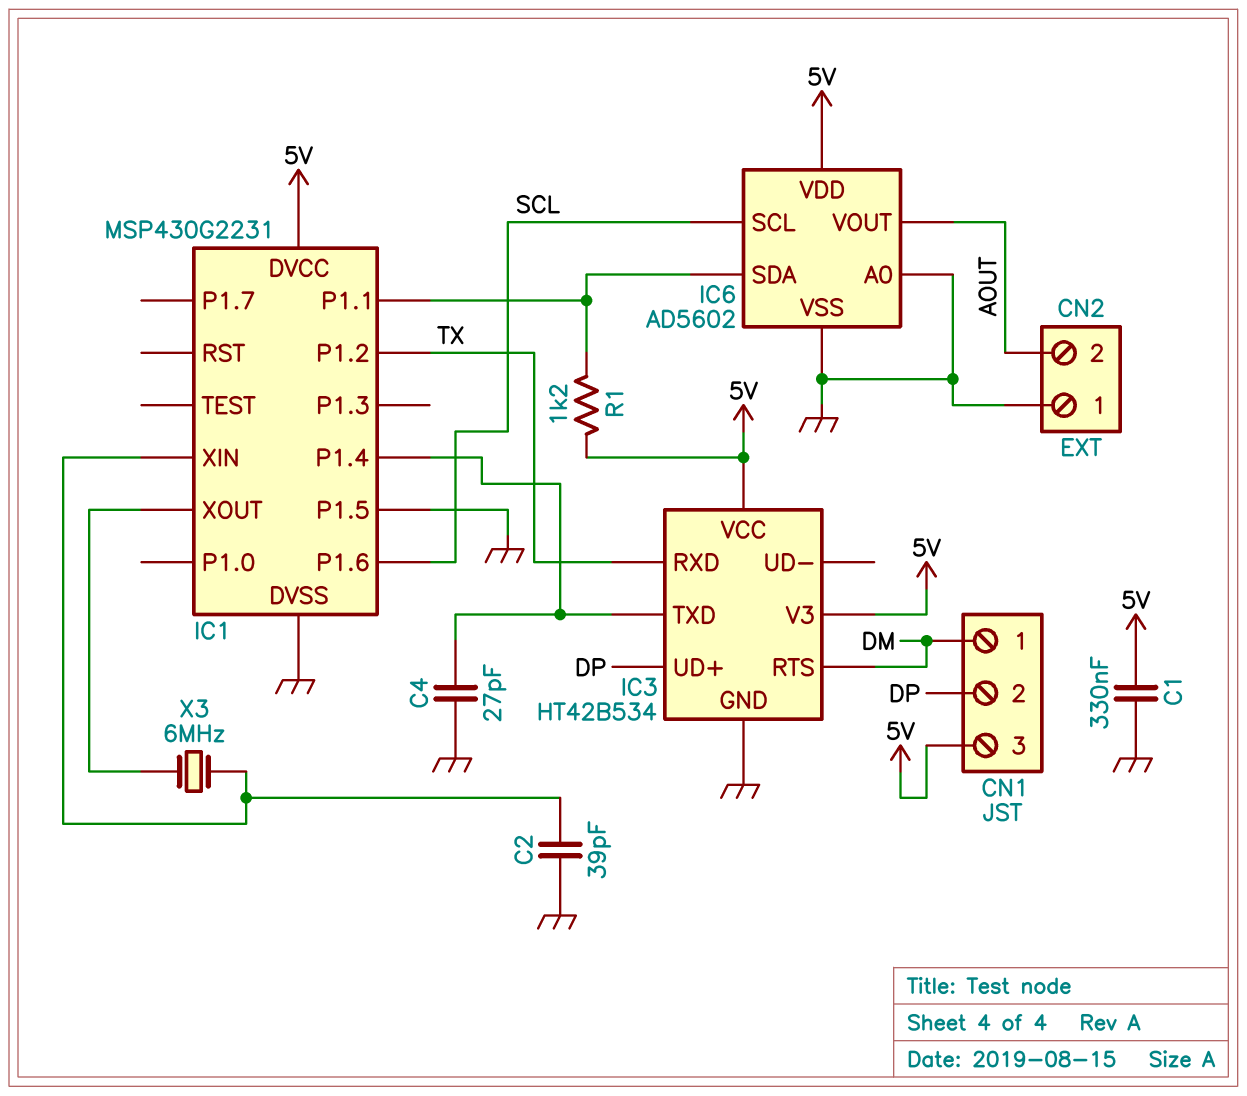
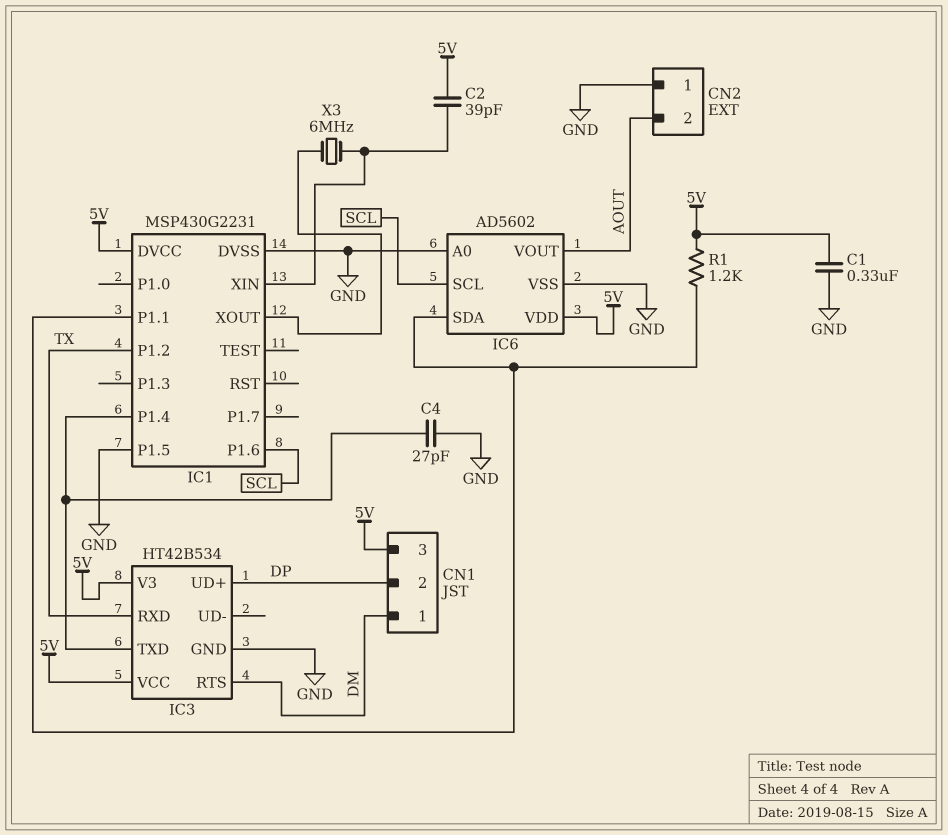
C2: 39pF (GND, IC1/XIN) -> 39pF (5V, IC1/XIN)

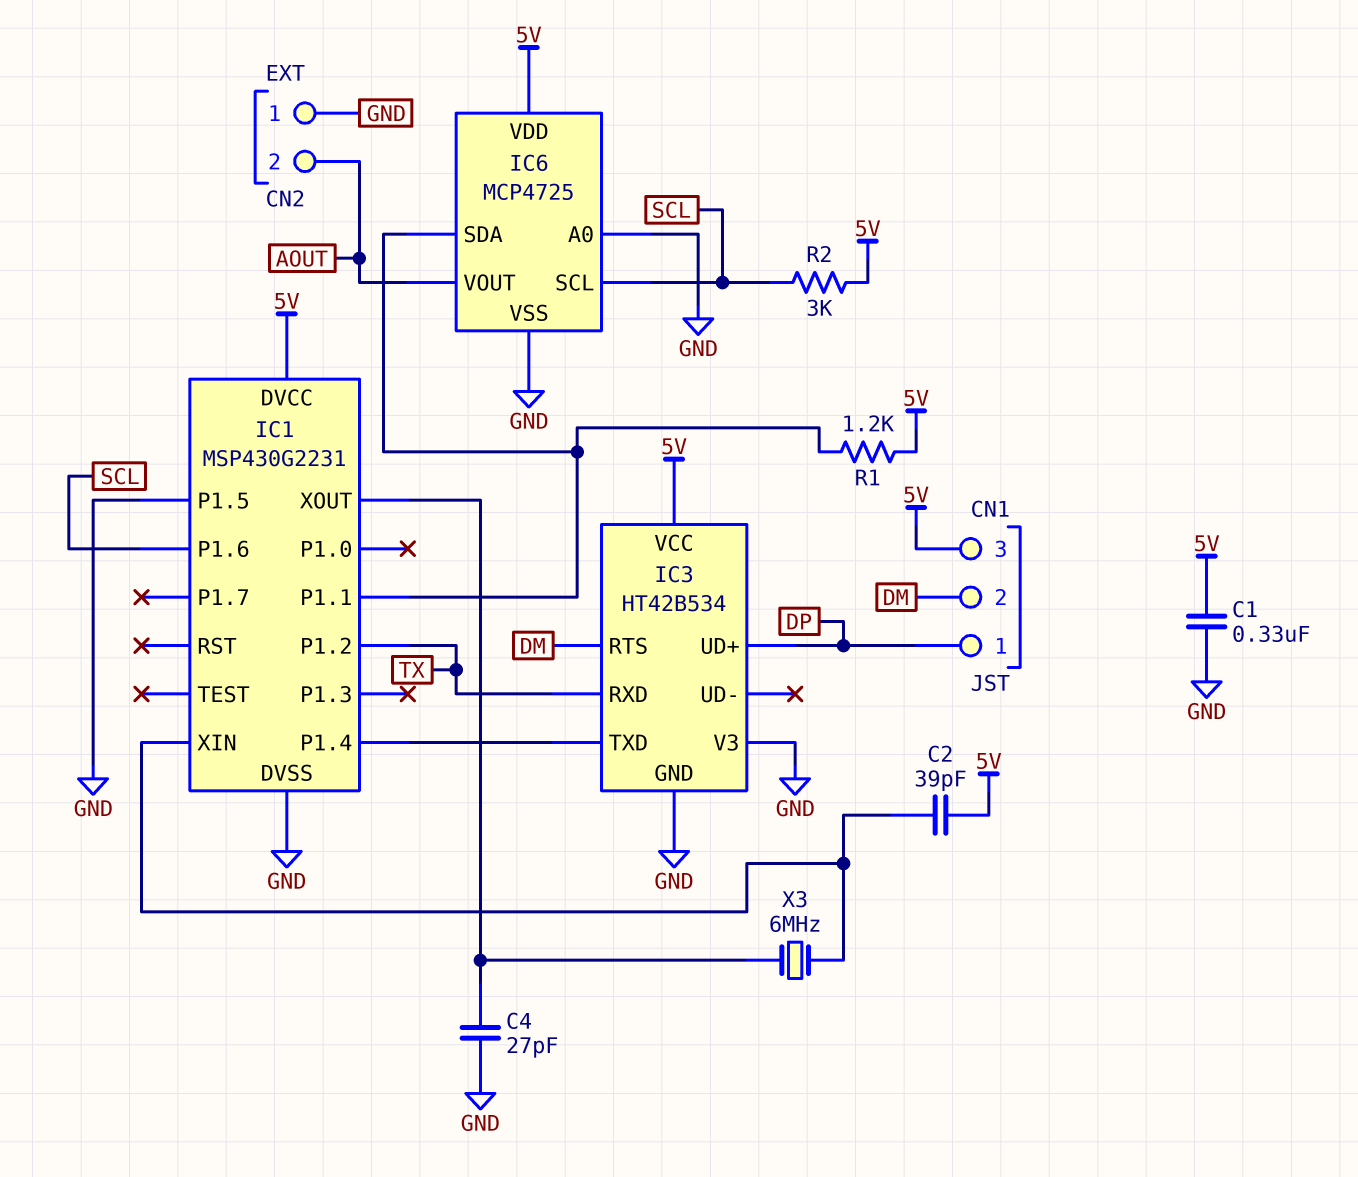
C4: 27pF (GND, IC1/P1.4) -> 27pF (GND, IC1/XOUT)
CN1 pin 1: DM -> DP
CN1 pin 2: DP -> DM
IC3 pin V3: 5V -> GND
IC6: AD5602 -> MCP4725
R2: none -> 3k (5V, SCL)

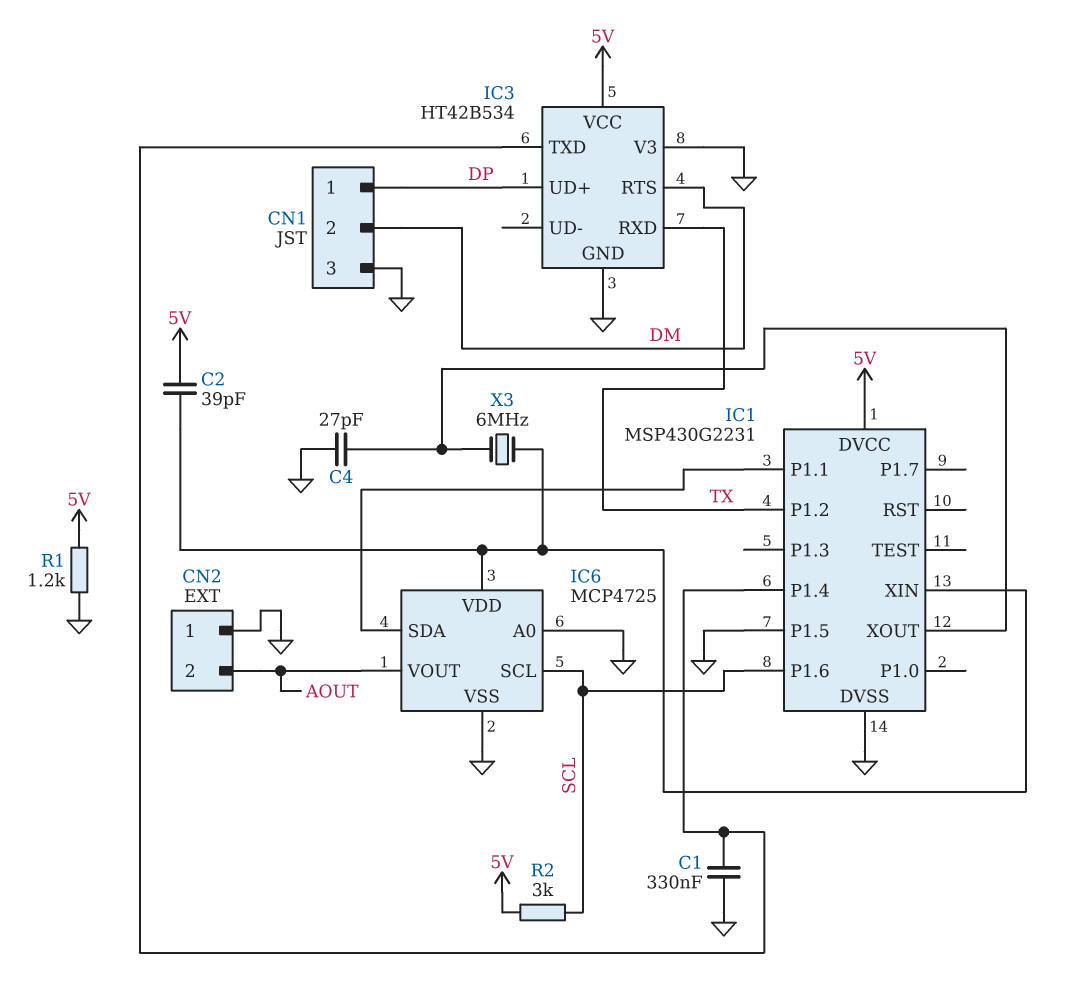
C1: 330nF (5V, GND) -> 330nF (GND, IC1/P1.4)
CN1 pin 3: 5V -> GND
IC6 pin VDD: 5V -> IC1/XIN
R1: 1.2k (5V, IC1/P1.1) -> 1.2k (5V, GND)

